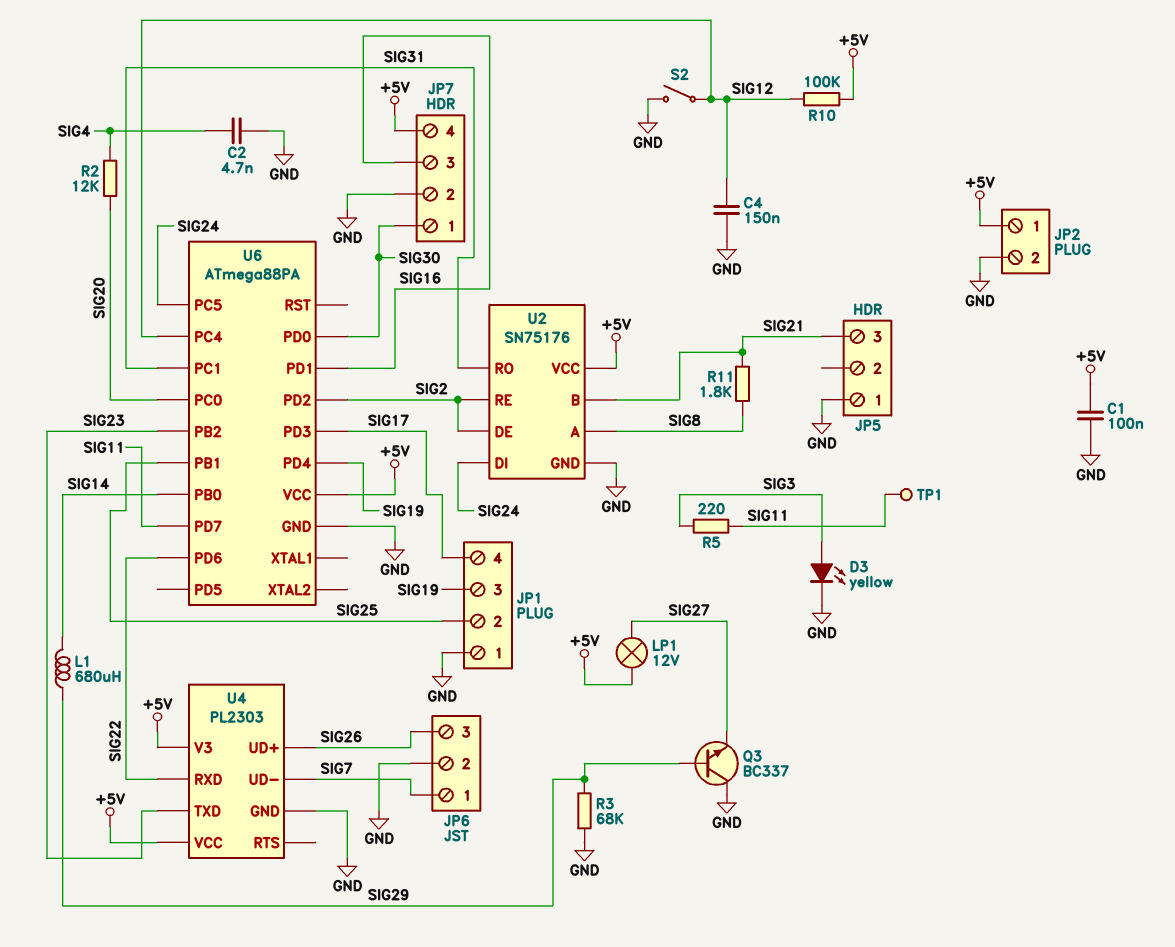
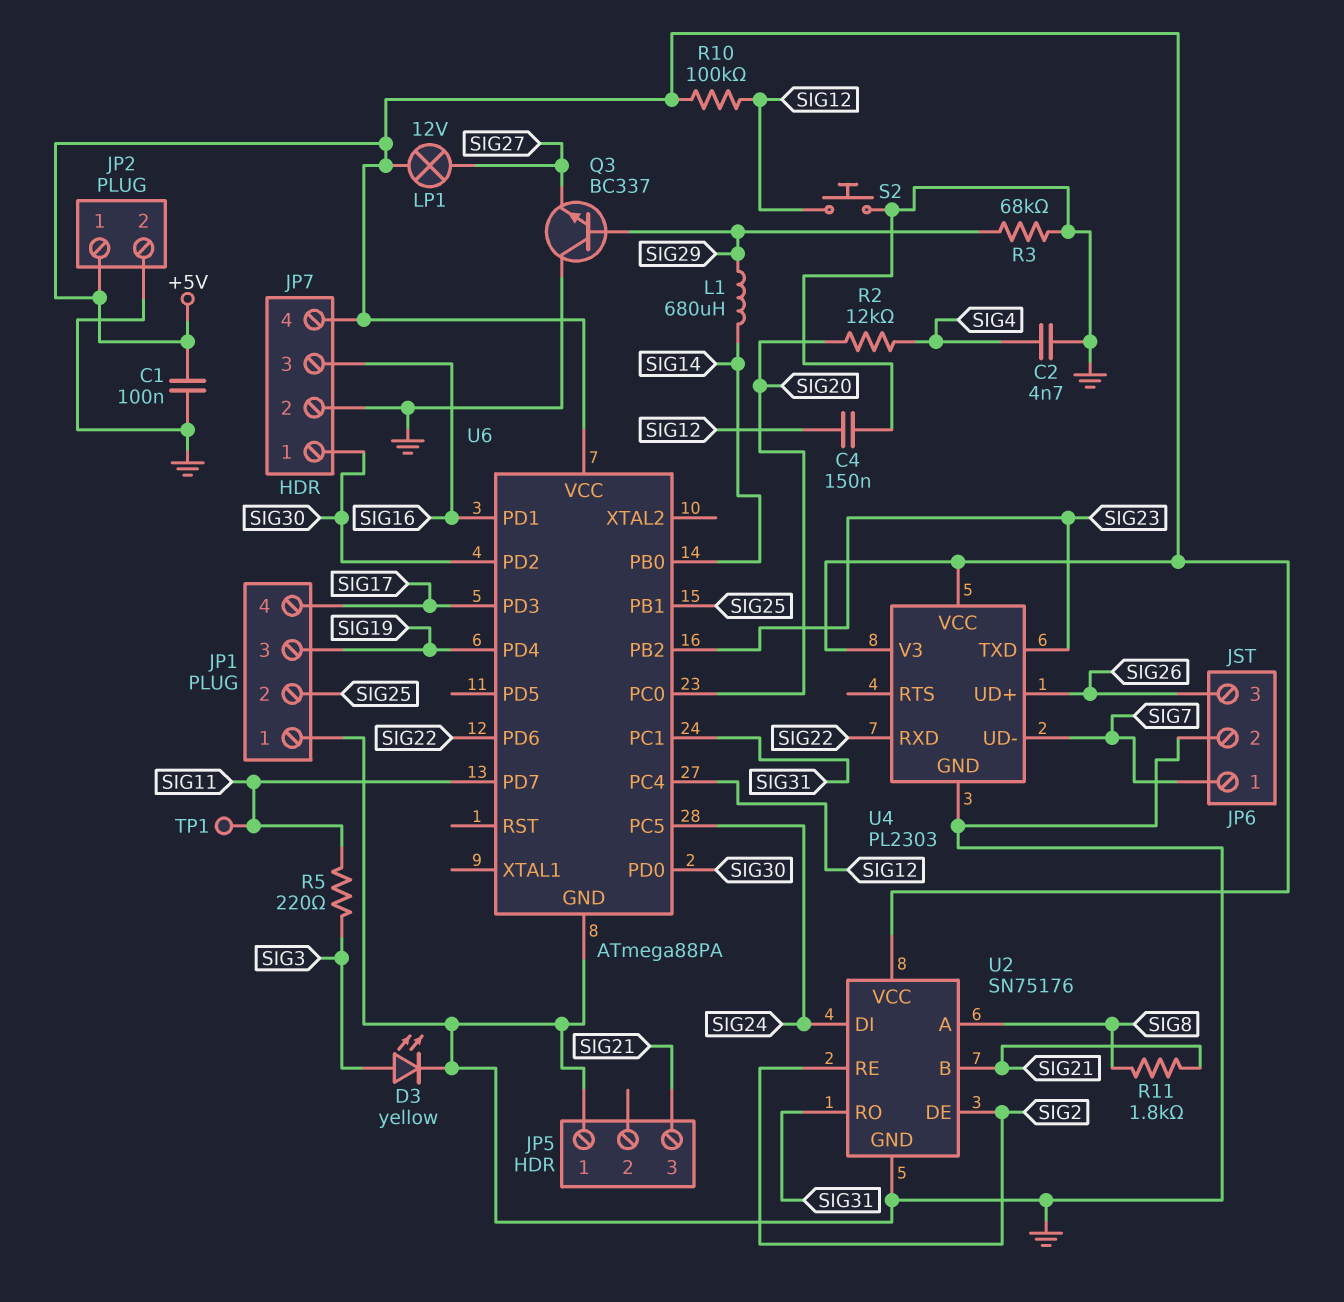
S2: switch (GND, SIG12) -> button (GND, SIG12)
U6 pin PD2: SIG2 -> SIG30

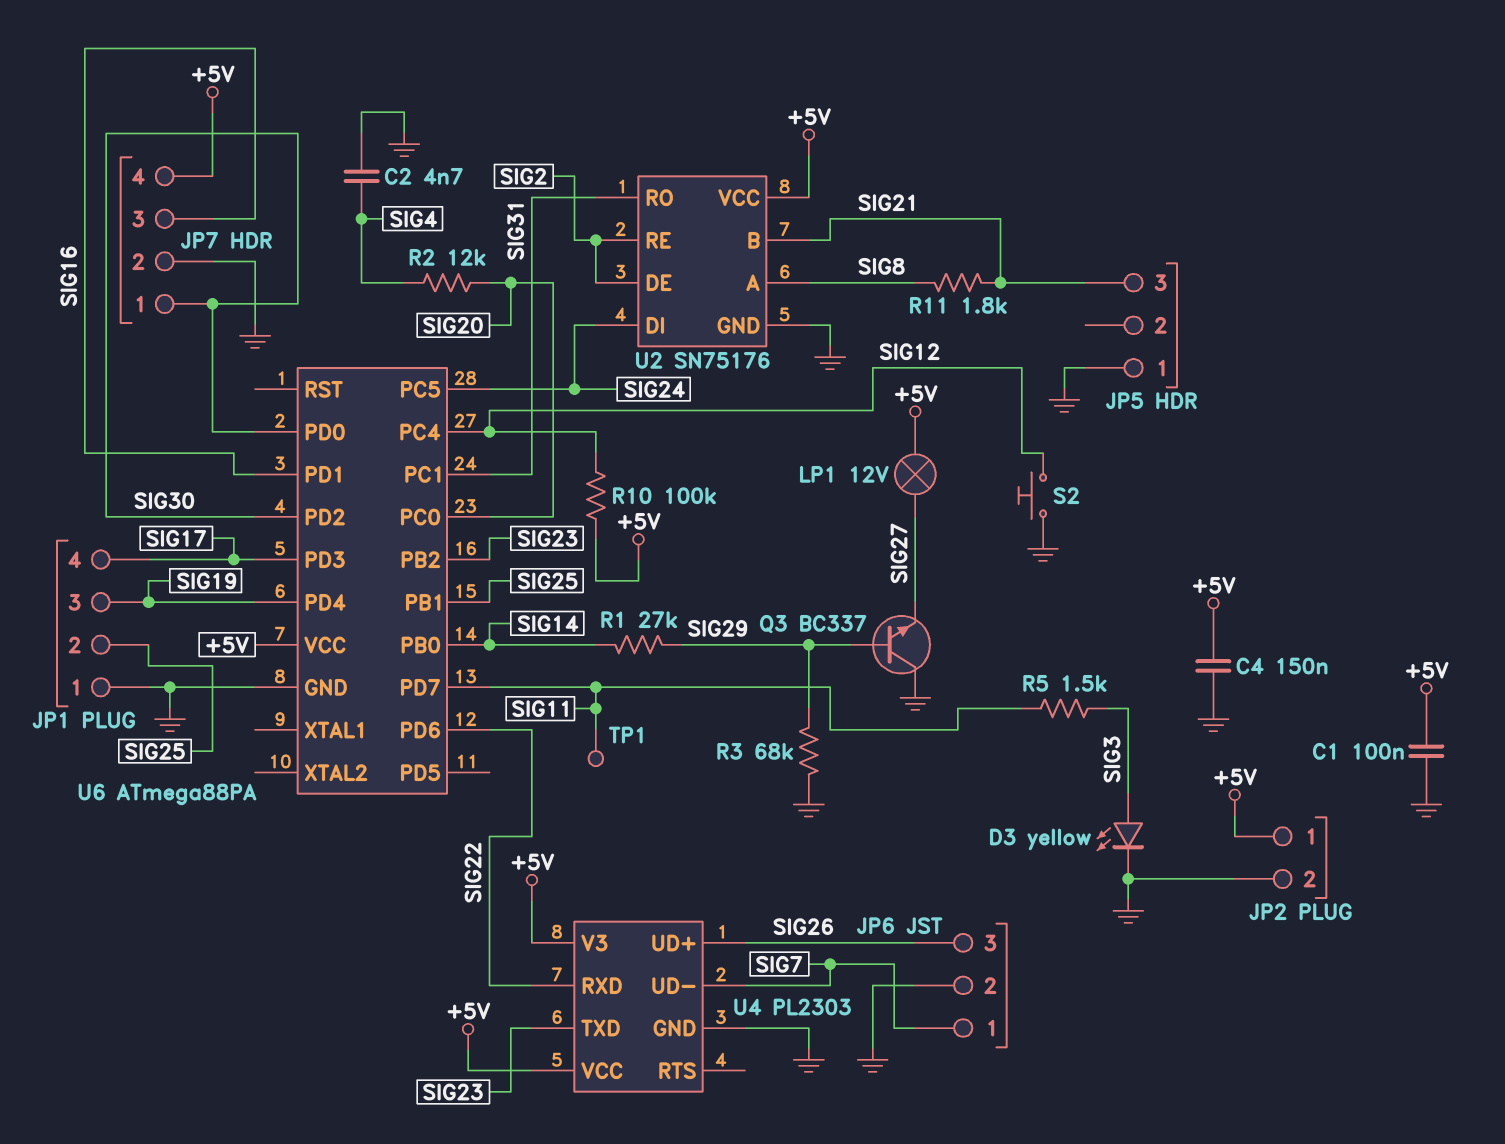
C4: 150nF (GND, SIG12) -> 150nF (+5V, GND)
L1: 680uH (SIG14, SIG29) -> none
R1: none -> 27k (SIG14, SIG29)
R5: 220 (SIG3, SIG11) -> 1.5k (SIG3, SIG11)

